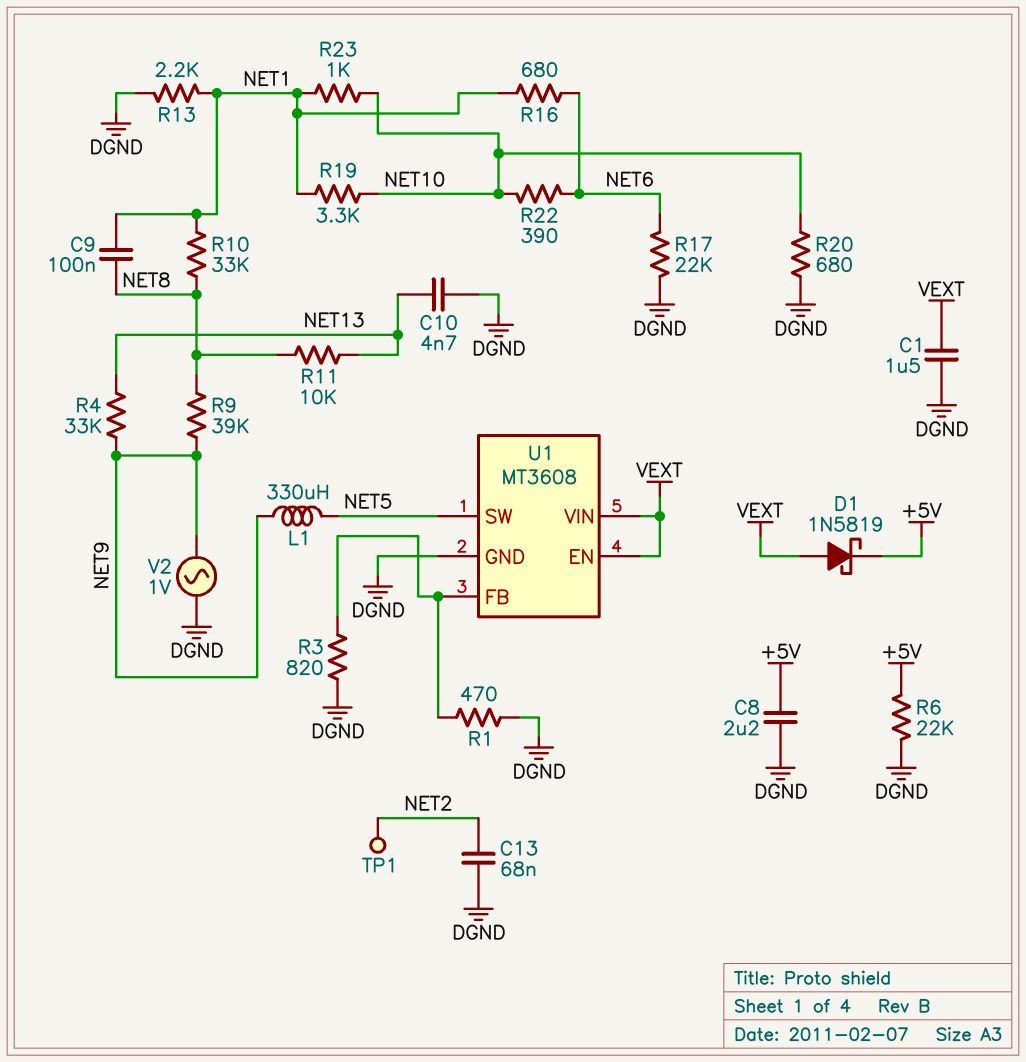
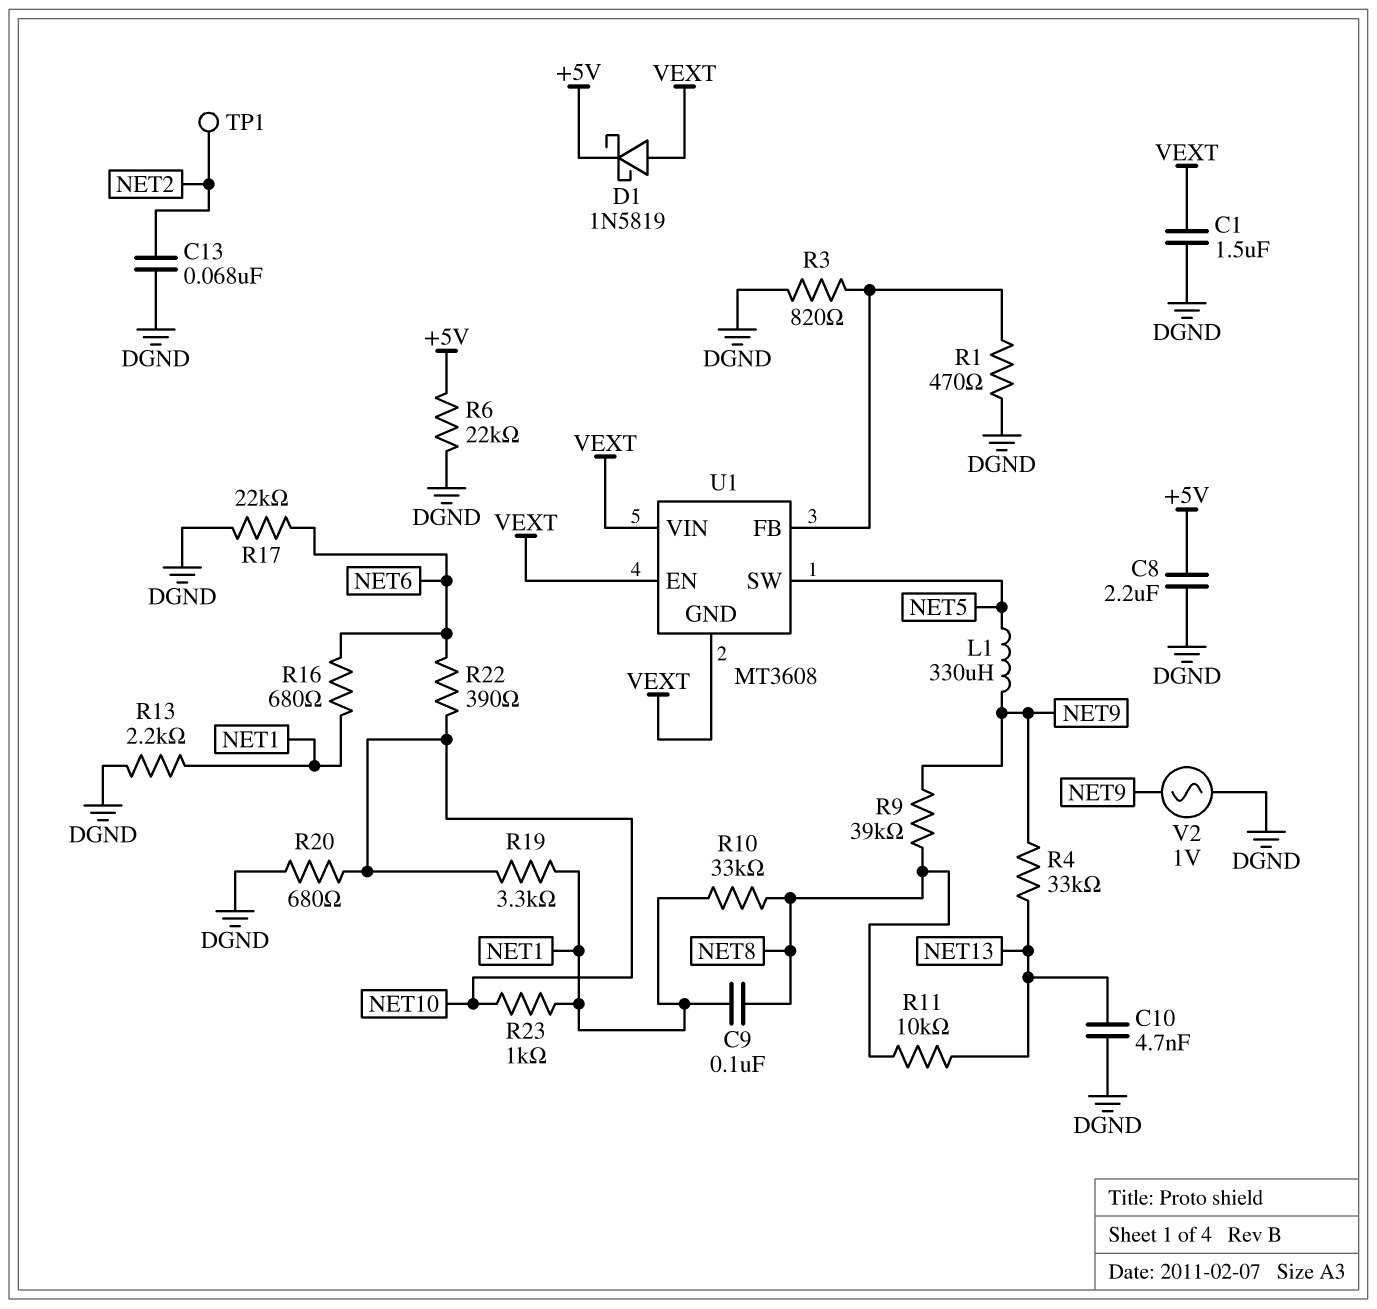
U1 pin GND: DGND -> VEXT

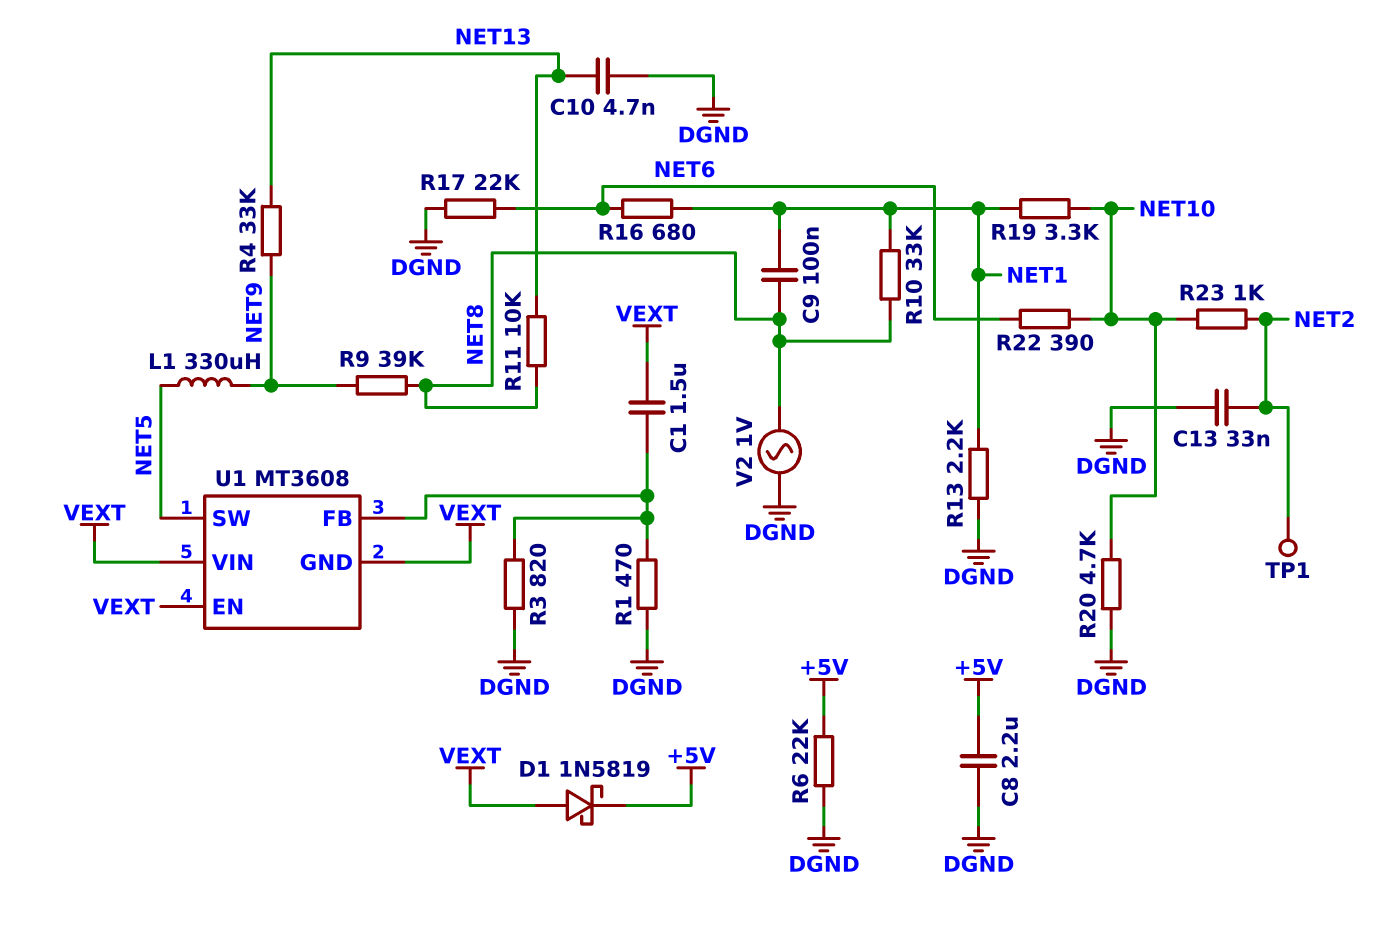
C1: 1.5uF (DGND, VEXT) -> 1.5uF (U1/FB, VEXT)
C13: 68nF (DGND, NET2) -> 33nF (DGND, NET2)
R20: 680 (DGND, NET10) -> 4.7k (DGND, NET10)
R23: 1k (NET1, NET10) -> 1k (NET2, NET10)
V2: AC 1V (DGND, NET9) -> AC 1V (DGND, NET8)

